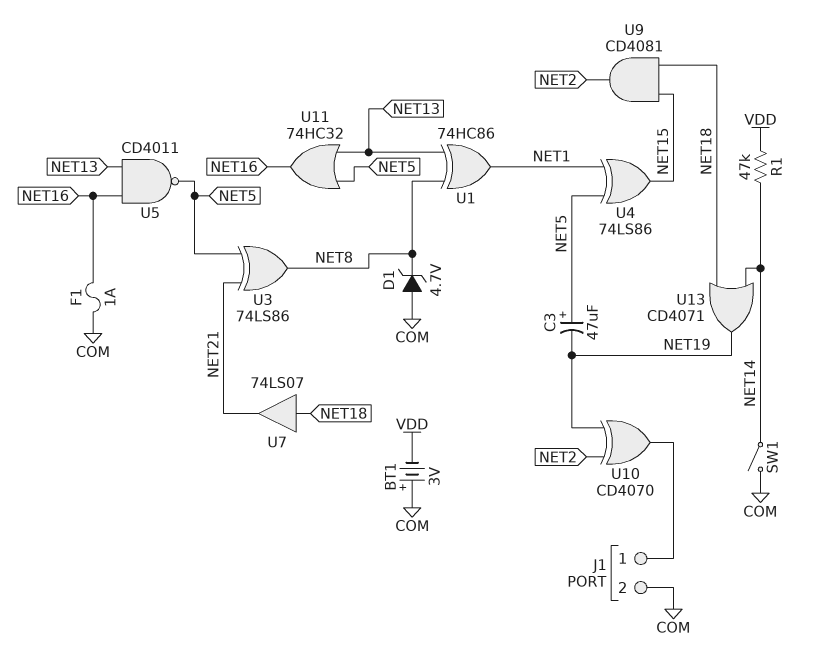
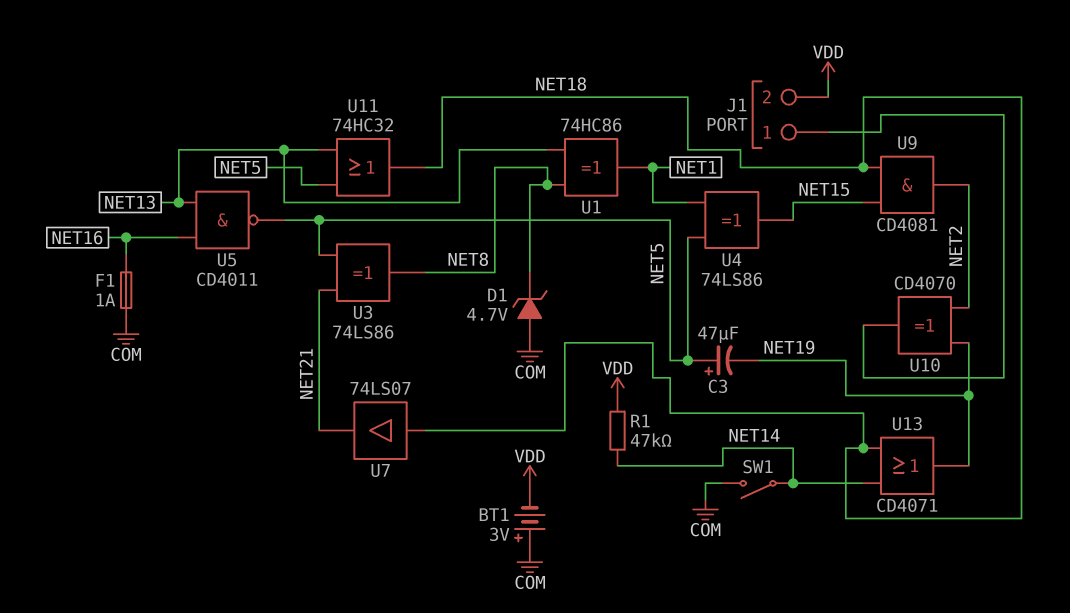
J1 pin 2: COM -> VDD
U11: OR 74HC32 (in NET5, in NET13, out NET16) -> OR 74HC32 (in NET5, in NET13, out NET18)

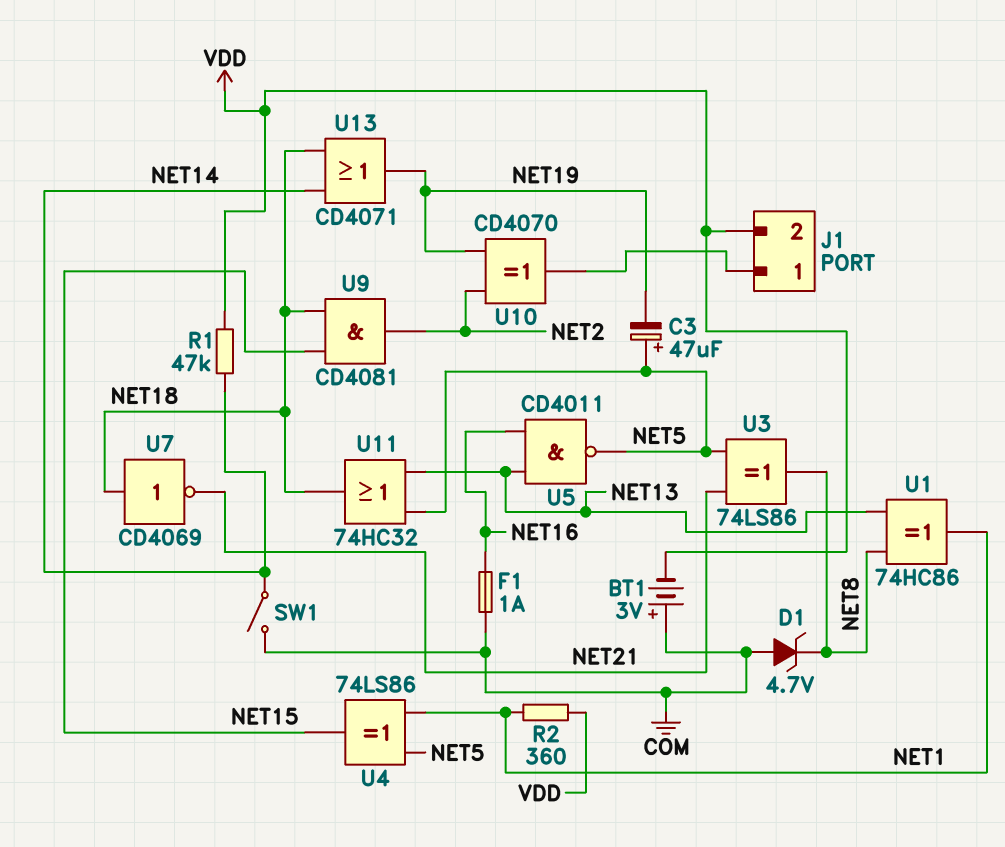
R2: none -> 360 (NET1, VDD)
U7: buffer 74LS07 (in NET18, out NET21) -> NOT CD4069 (in NET18, out NET21)

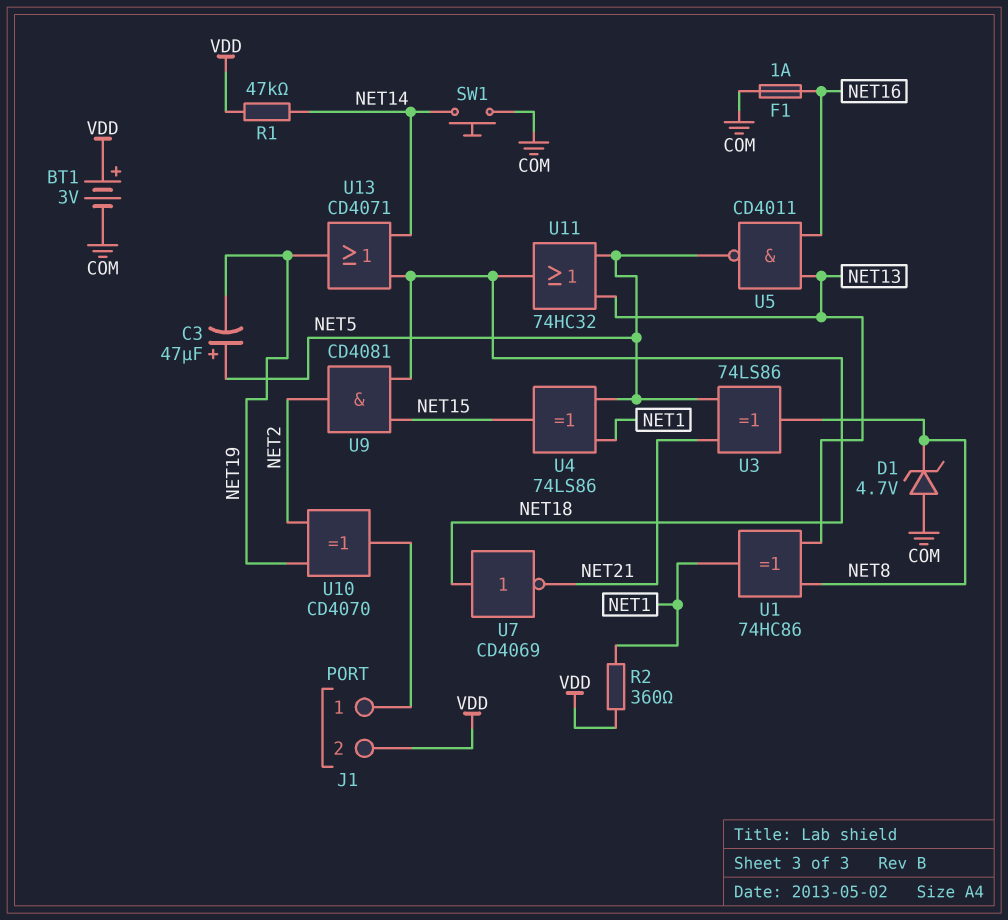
BT1: 3V (plus COM, minus VDD) -> 3V (plus VDD, minus COM)
SW1: switch (COM, NET14) -> button (COM, NET14)

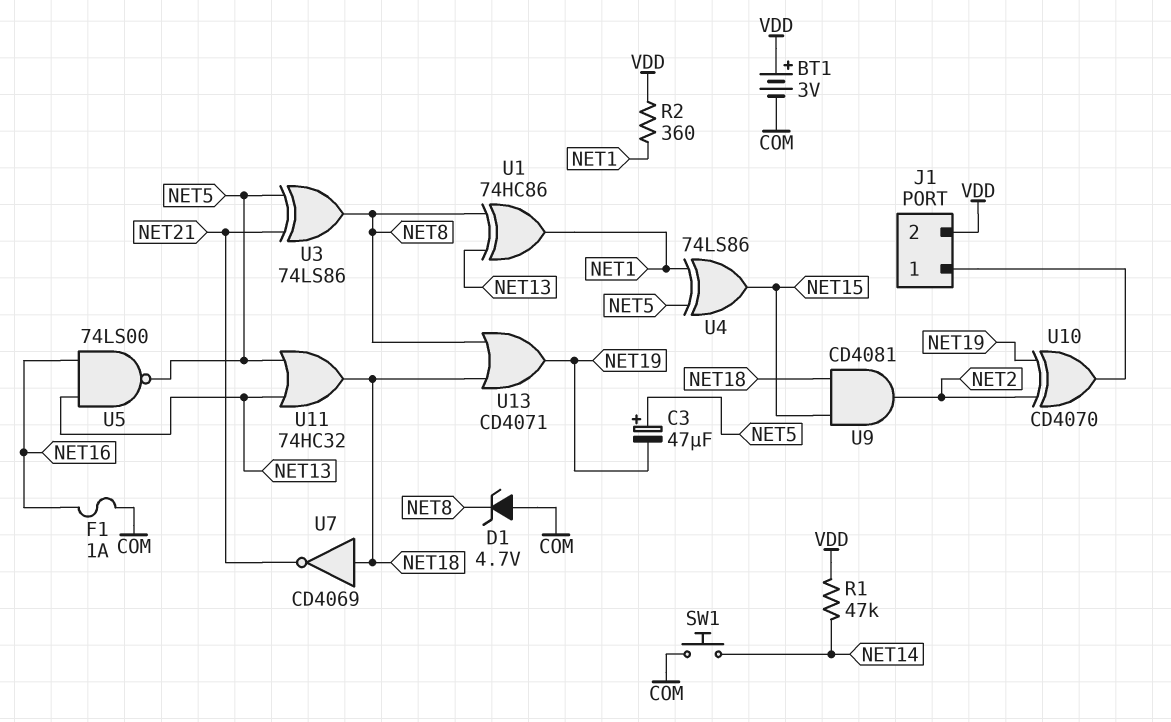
U5: NAND CD4011 (in NET13, in NET16, out NET5) -> NAND 74LS00 (in NET13, in NET16, out NET5)
U13: OR CD4071 (in NET14, in NET18, out NET19) -> OR CD4071 (in NET8, in NET18, out NET19)

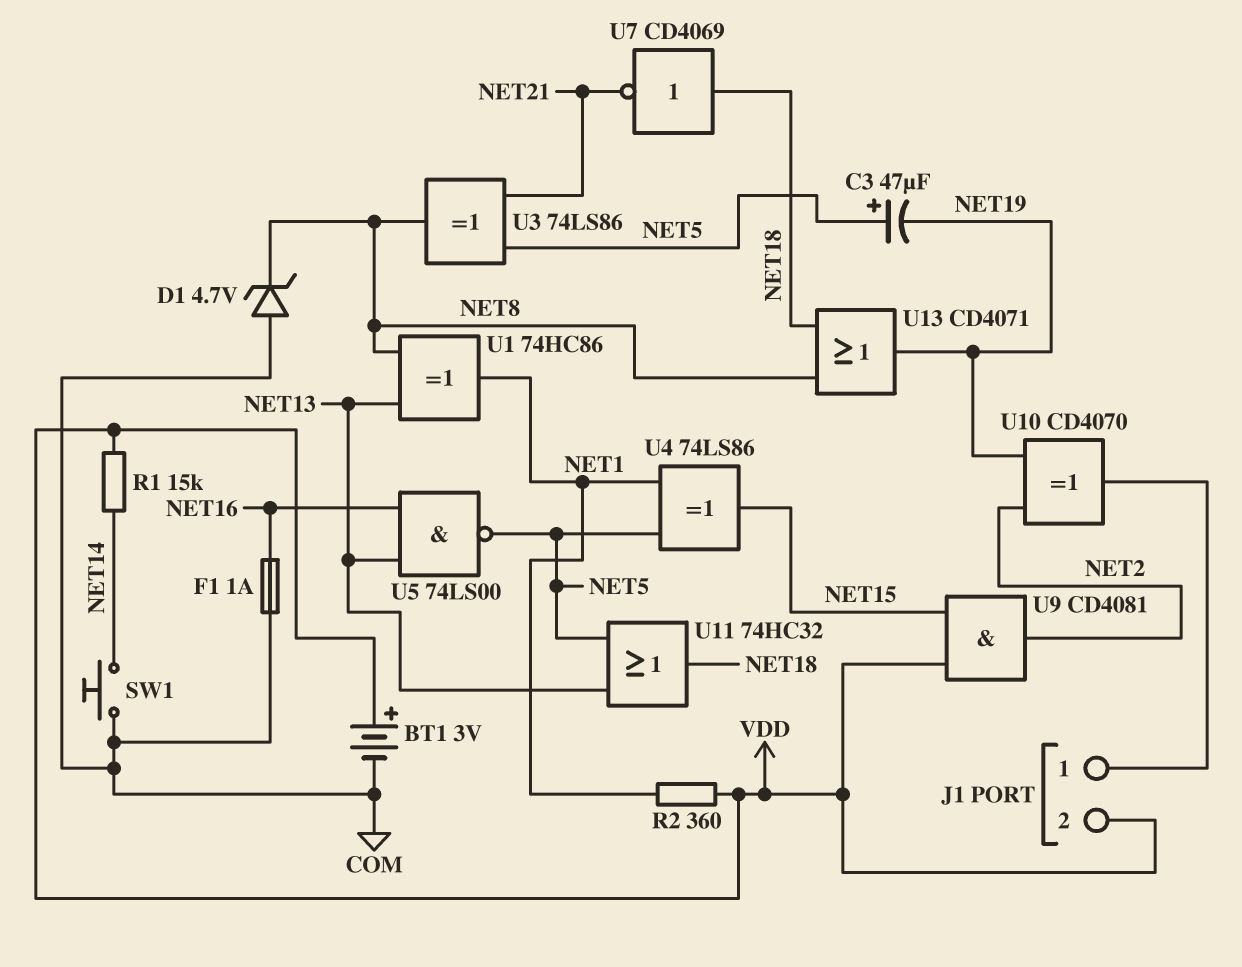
R1: 47k (NET14, VDD) -> 15k (NET14, VDD)
U9: AND CD4081 (in NET15, in NET18, out NET2) -> AND CD4081 (in NET15, in VDD, out NET2)

